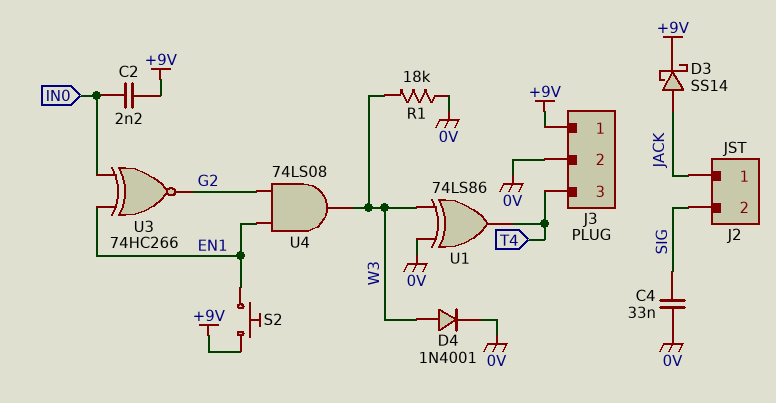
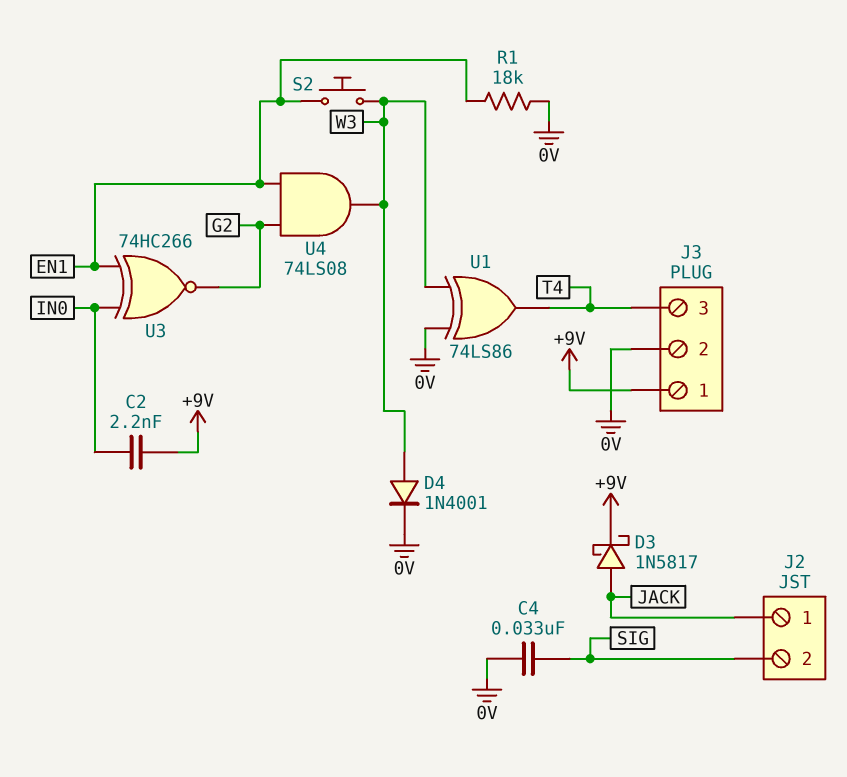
D3: schottky SS14 (A JACK, K +9V) -> schottky 1N5817 (A JACK, K +9V)
R1: 18k (0V, W3) -> 18k (0V, EN1)
S2: button (+9V, EN1) -> button (EN1, W3)

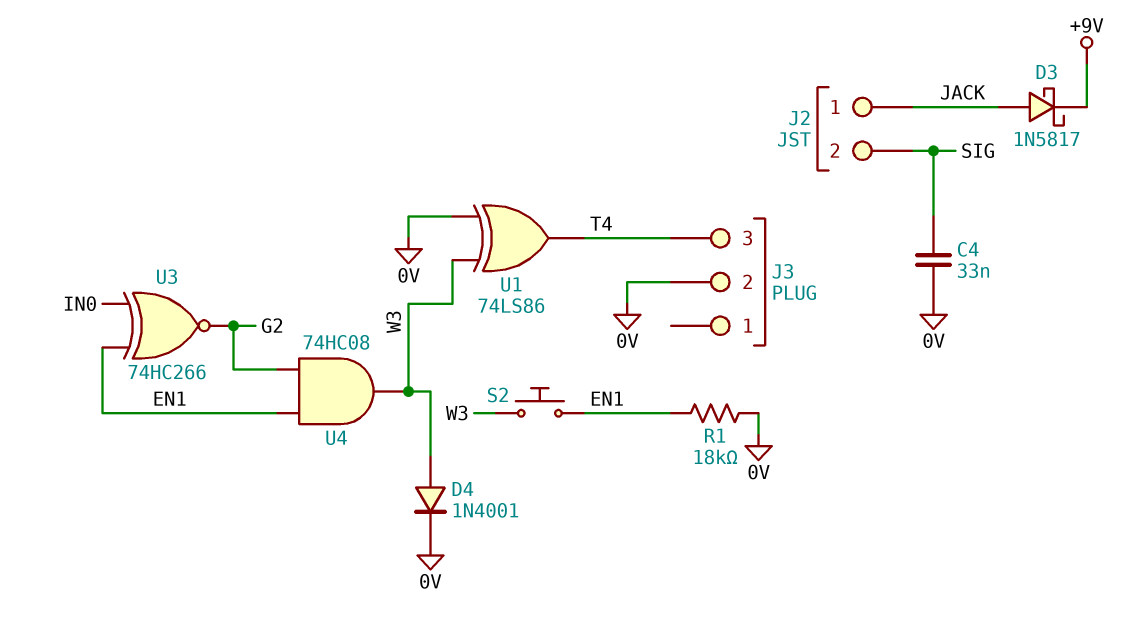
C2: 2.2nF (+9V, IN0) -> none
J3 pin 1: +9V -> none
U4: AND 74LS08 (in EN1, in G2, out W3) -> AND 74HC08 (in EN1, in G2, out W3)

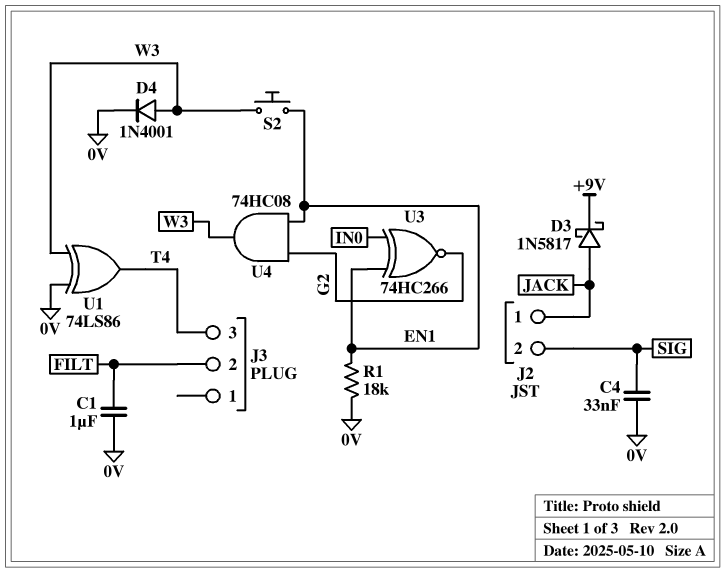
C1: none -> 1uF (0V, FILT)
J3 pin 2: 0V -> FILT

